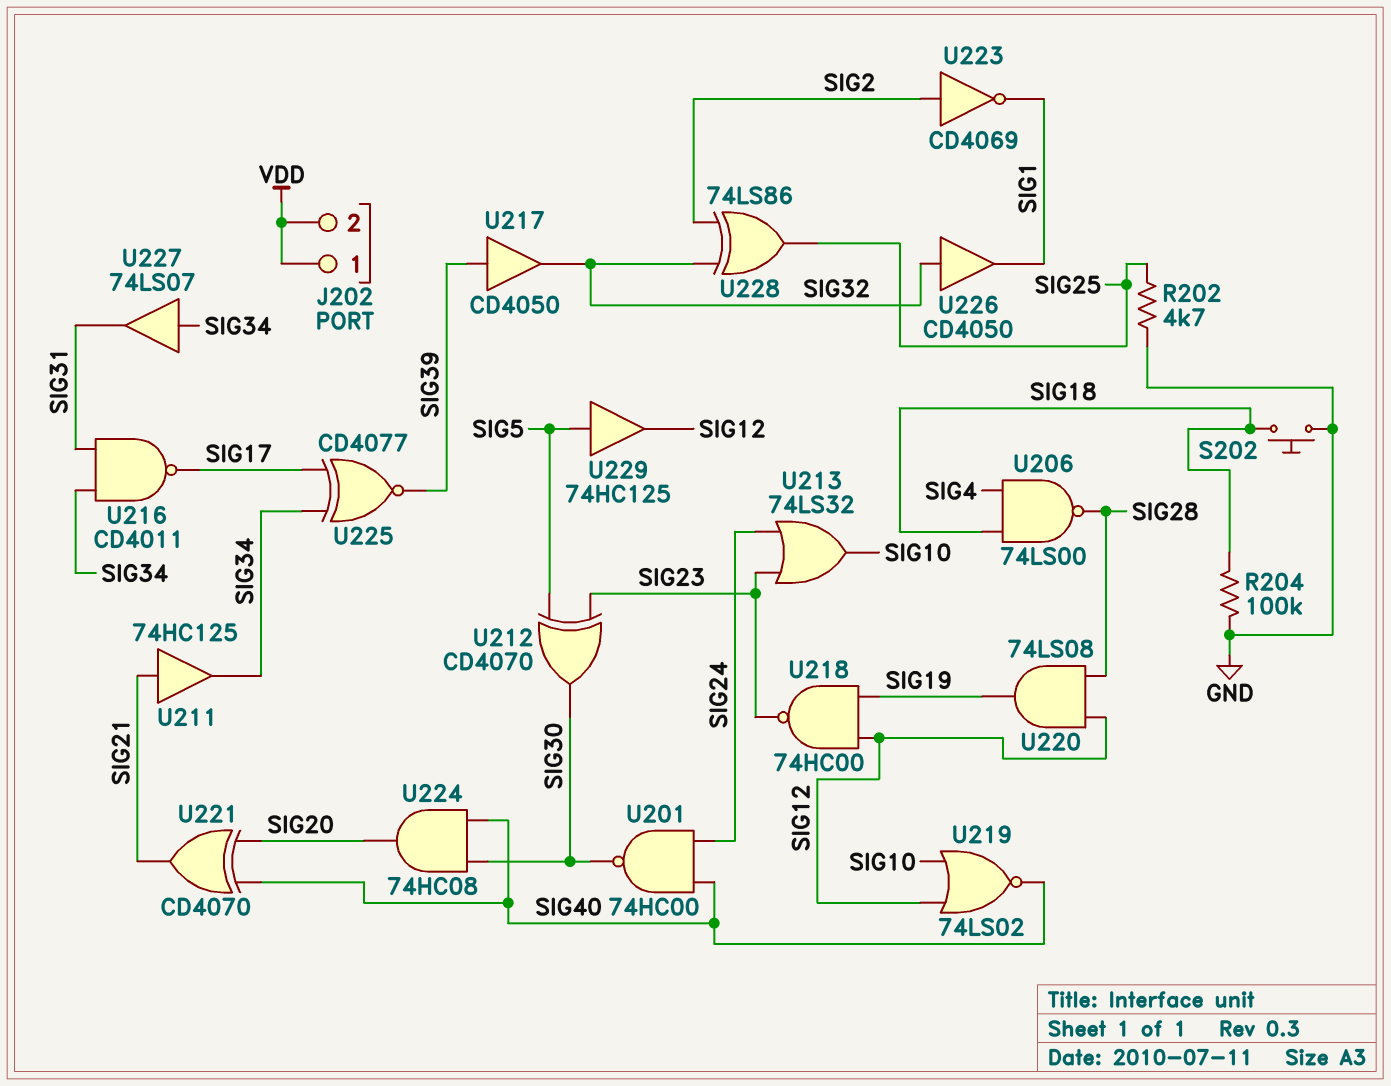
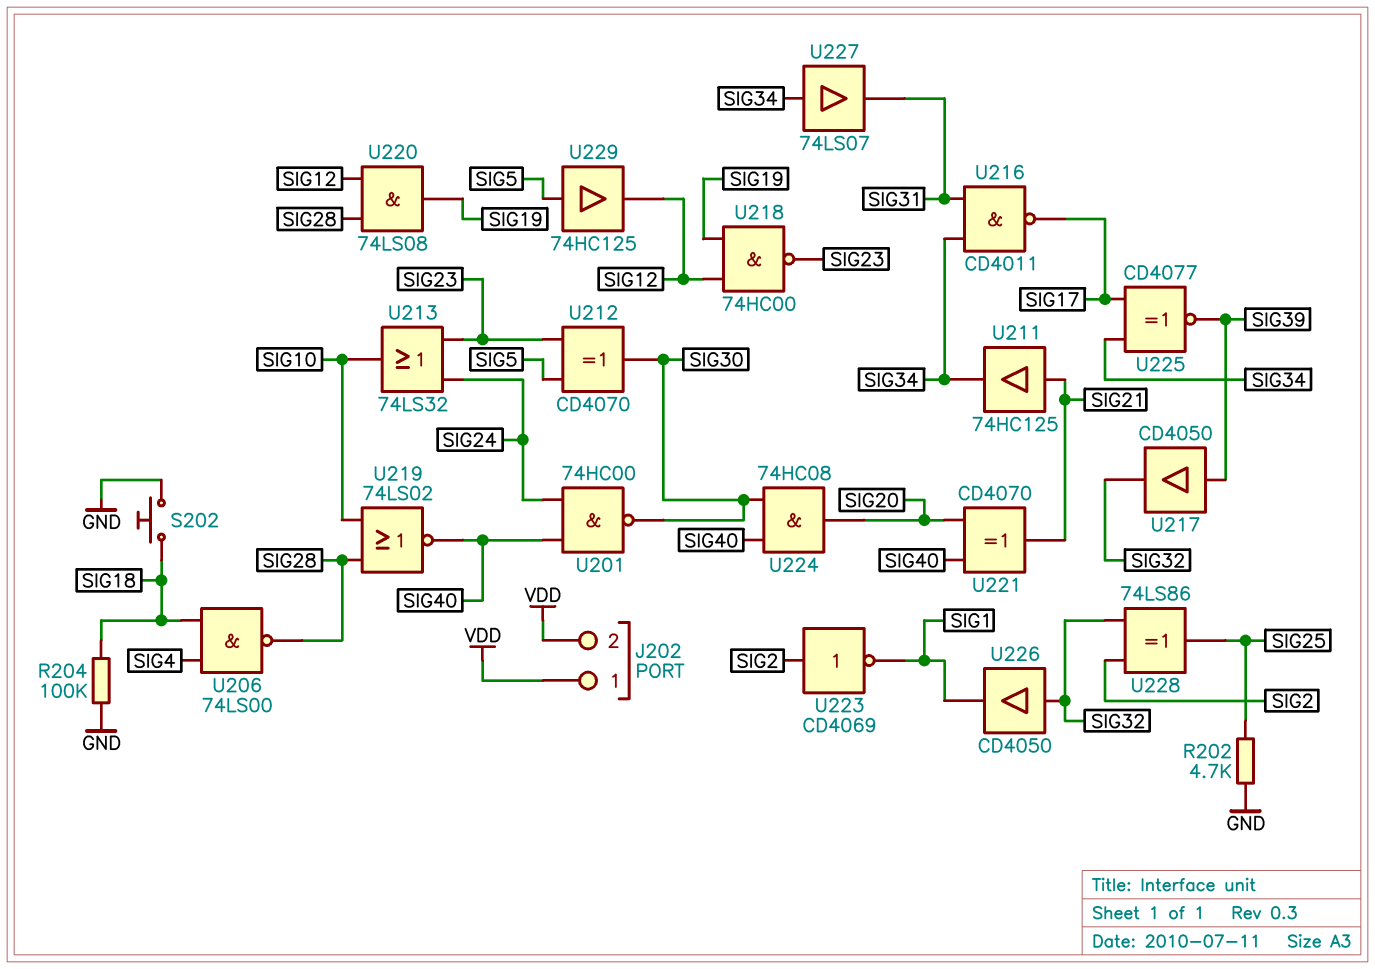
U219: NOR 74LS02 (in SIG10, in SIG12, out SIG40) -> NOR 74LS02 (in SIG10, in SIG28, out SIG40)

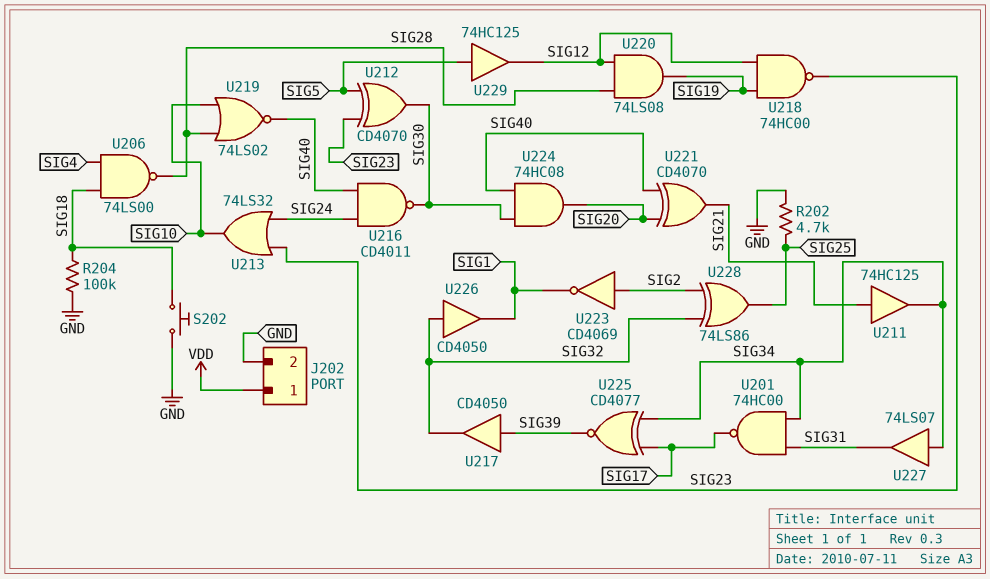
J202 pin 2: VDD -> GND
U201: NAND 74HC00 (in SIG24, in SIG40, out SIG30) -> NAND 74HC00 (in SIG31, in SIG34, out SIG17)
U216: NAND CD4011 (in SIG31, in SIG34, out SIG17) -> NAND CD4011 (in SIG24, in SIG40, out SIG30)

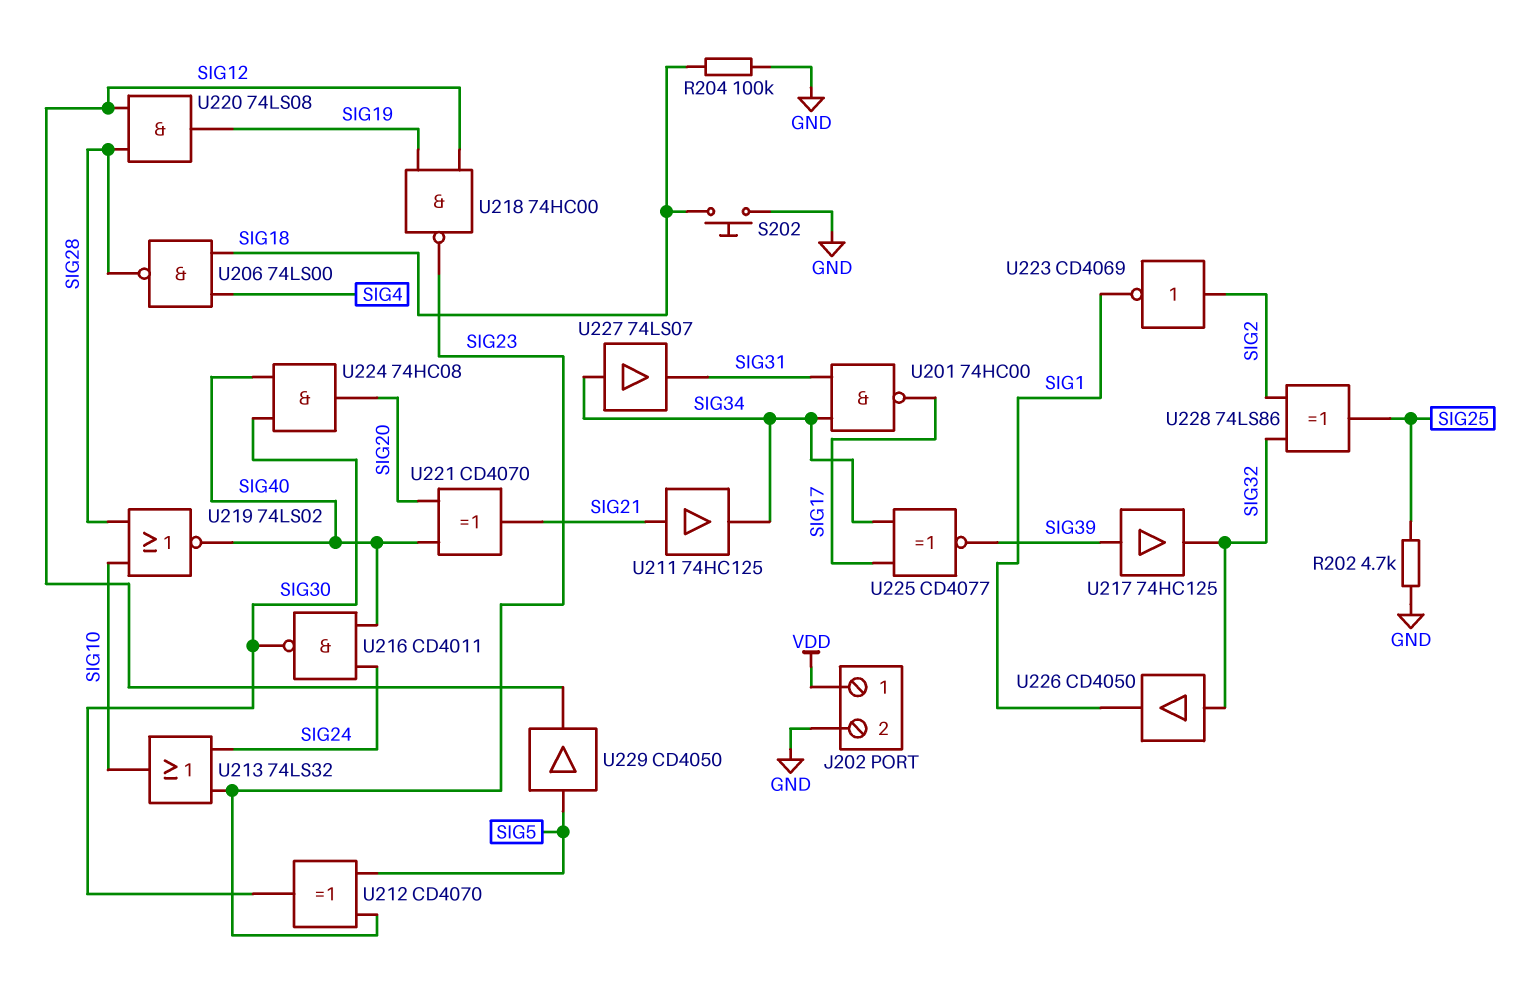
U217: buffer CD4050 (in SIG39, out SIG32) -> buffer 74HC125 (in SIG39, out SIG32)
U229: buffer 74HC125 (in SIG5, out SIG12) -> buffer CD4050 (in SIG5, out SIG12)

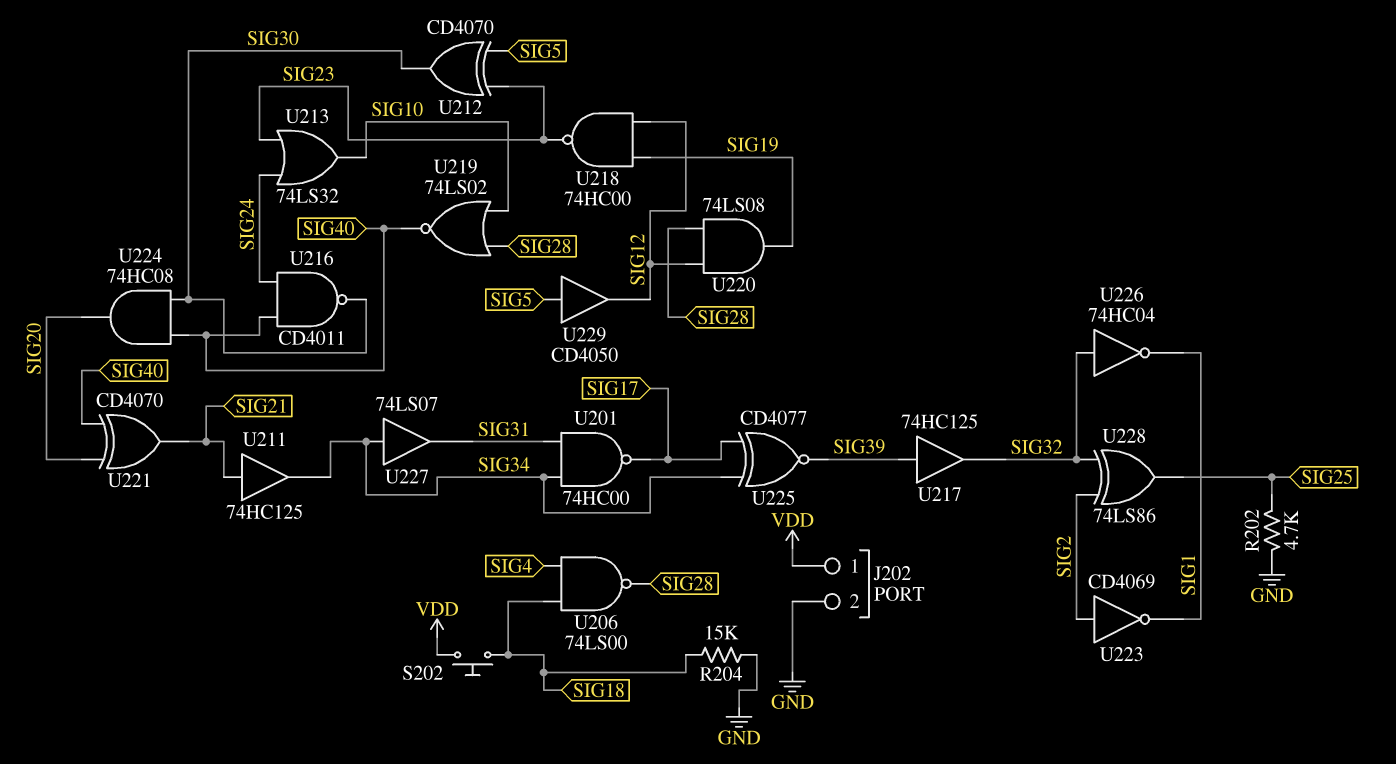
R204: 100k (GND, SIG18) -> 15k (GND, SIG18)
S202: button (GND, SIG18) -> button (SIG18, VDD)
U226: buffer CD4050 (in SIG32, out SIG1) -> NOT 74HC04 (in SIG32, out SIG1)

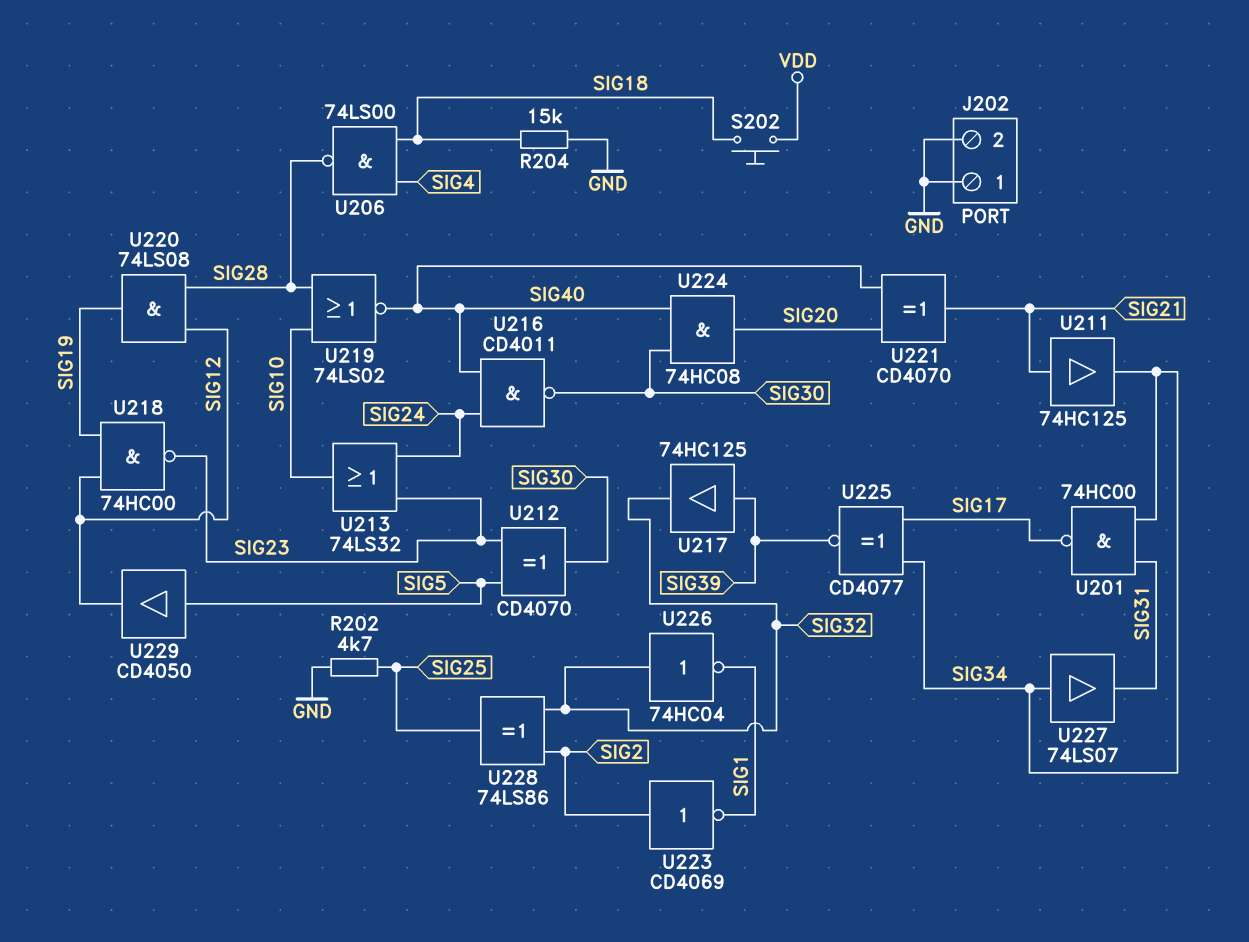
J202 pin 1: VDD -> GND

